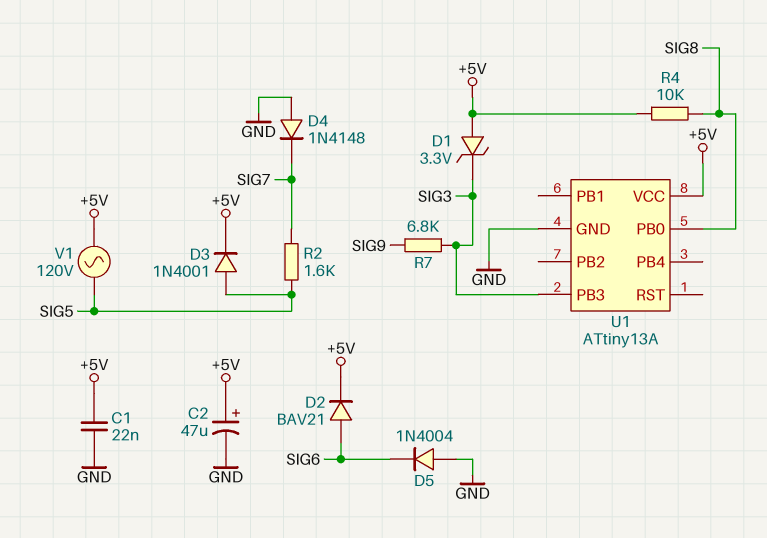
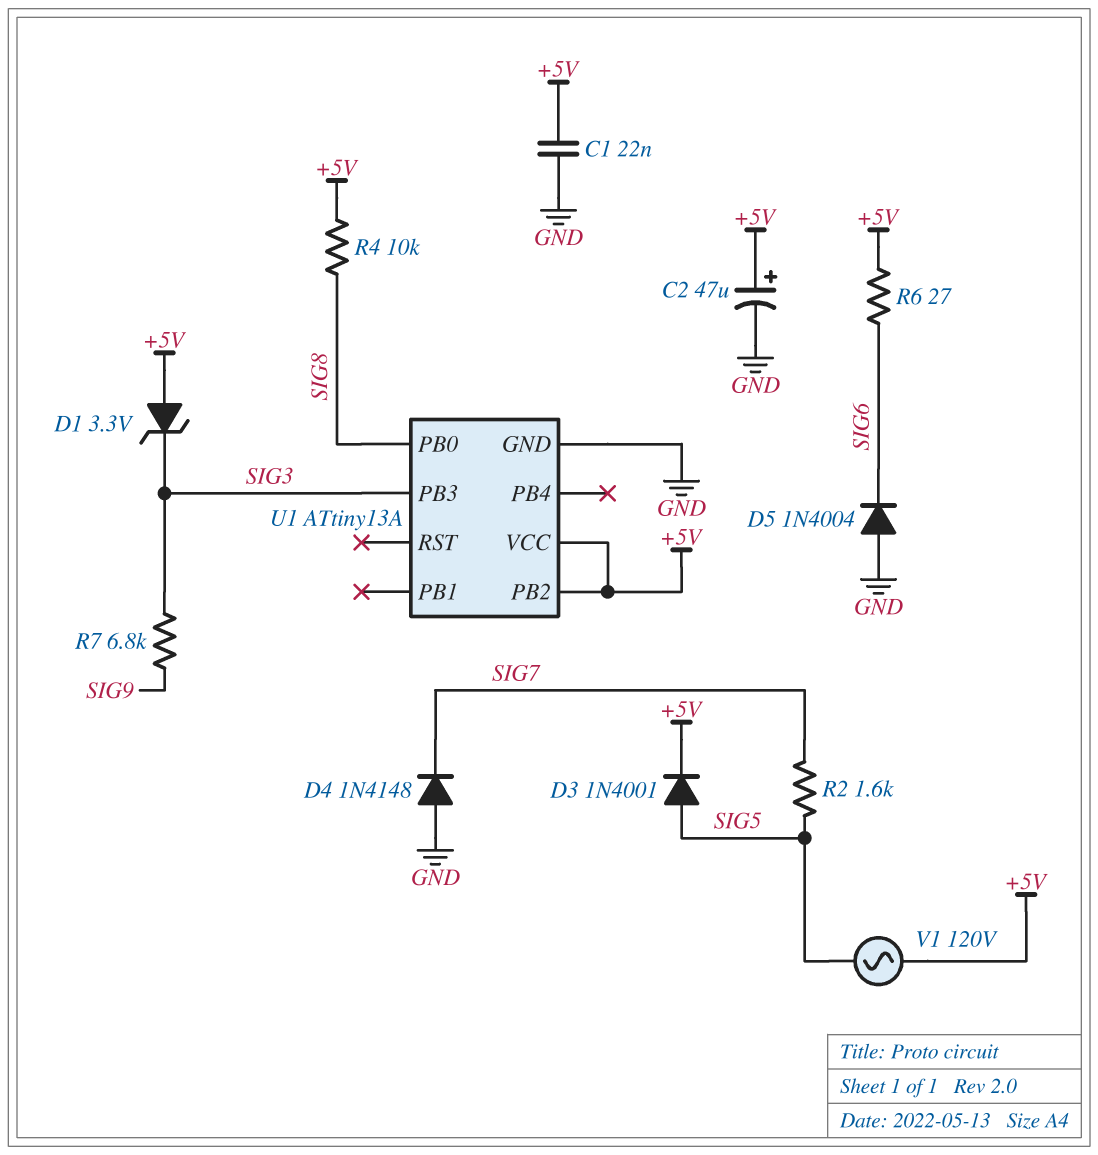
D2: diode BAV21 (A SIG6, K +5V) -> none
R6: none -> 27 (+5V, SIG6)
U1 pin PB2: none -> +5V

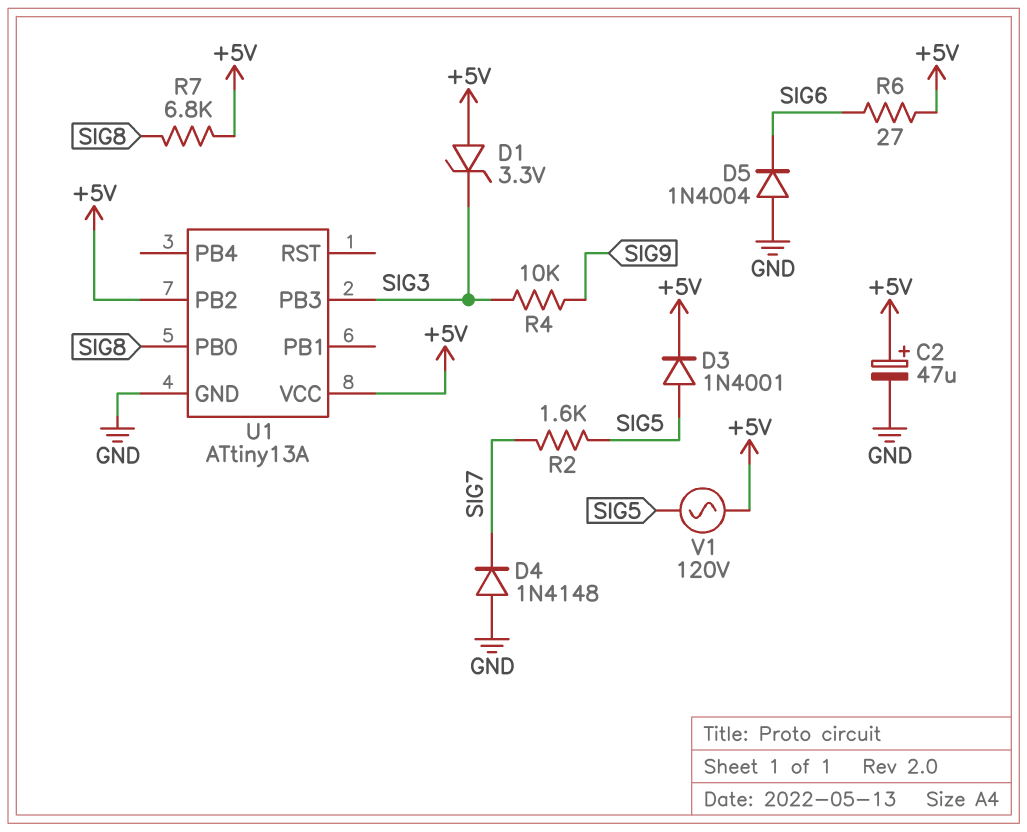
C1: 22nF (+5V, GND) -> none
R4: 10k (+5V, SIG8) -> 10k (SIG3, SIG9)
R7: 6.8k (SIG3, SIG9) -> 6.8k (+5V, SIG8)

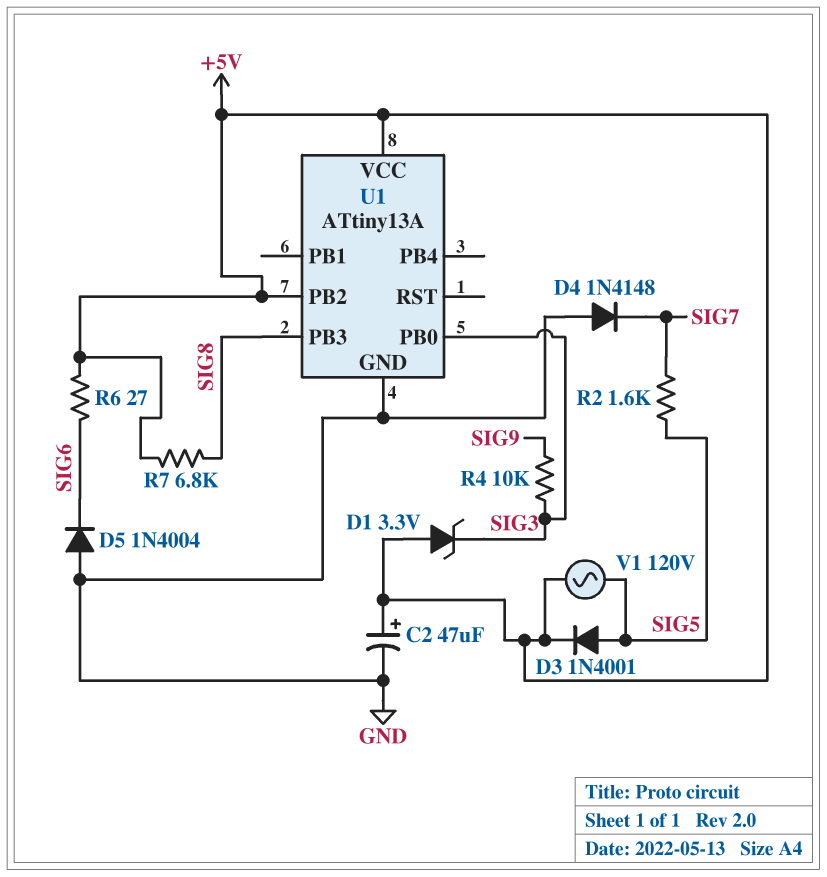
U1 pin PB0: SIG8 -> SIG3
U1 pin PB3: SIG3 -> SIG8

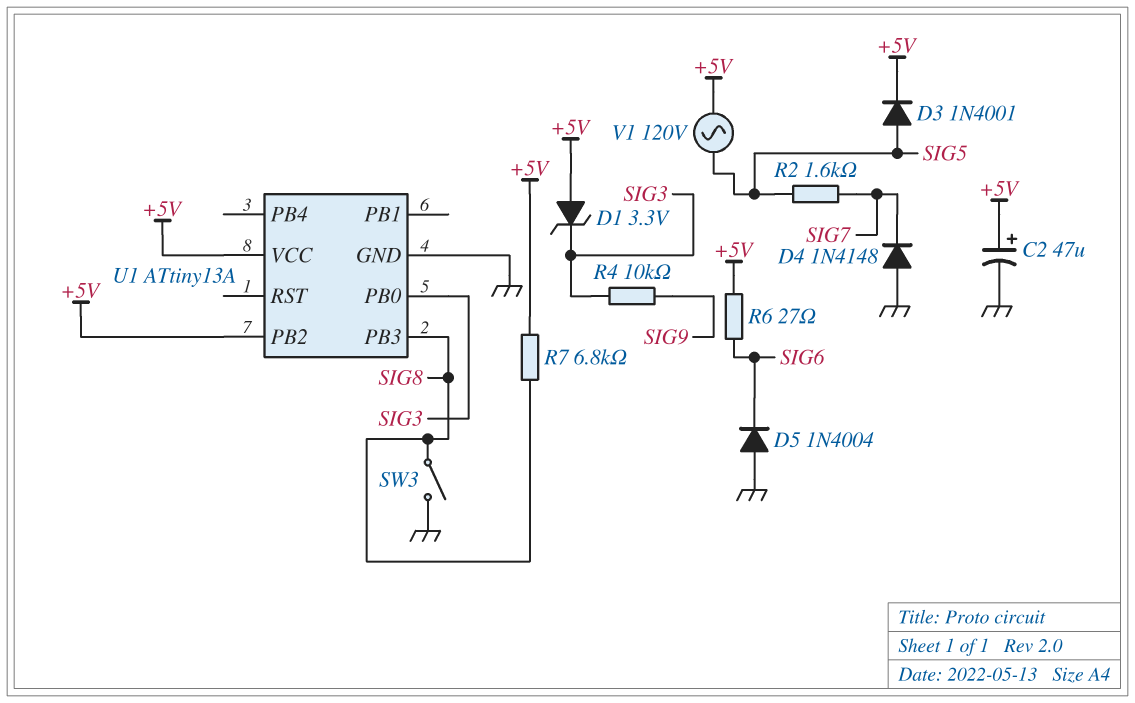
SW3: none -> switch (GND, SIG8)

